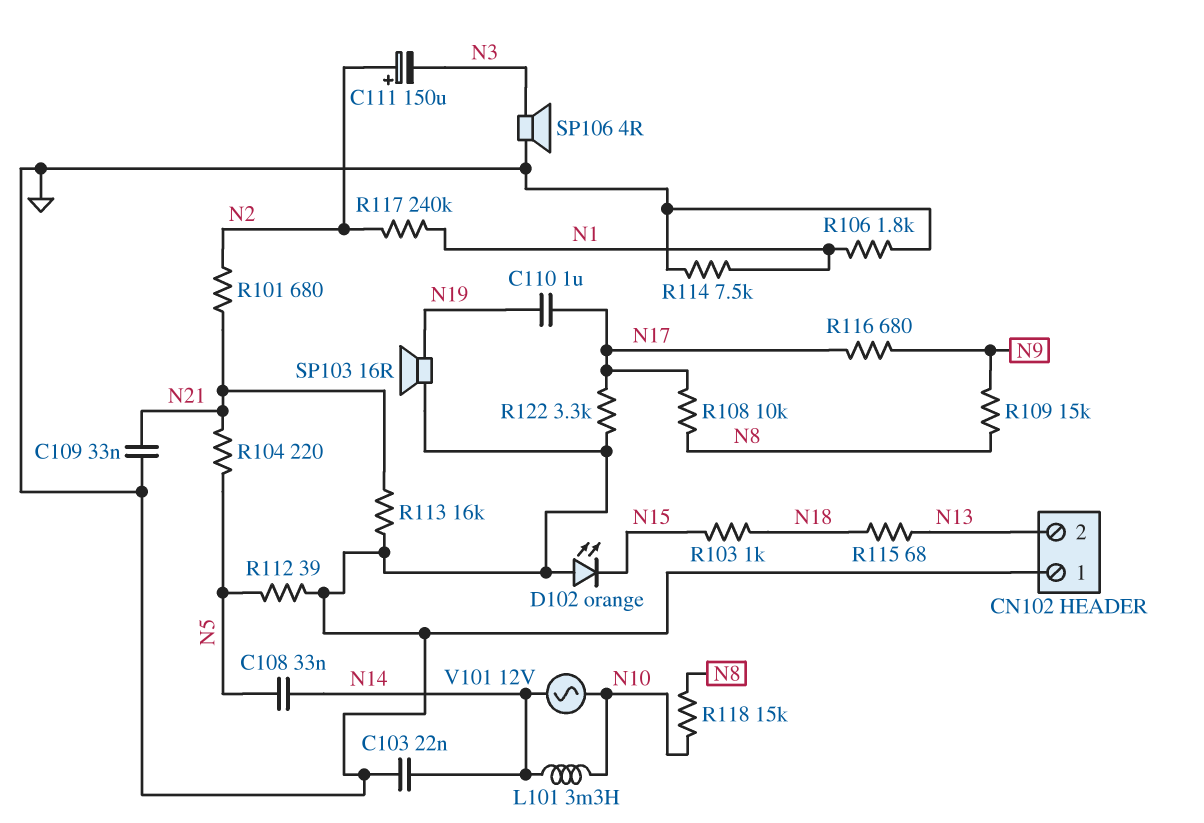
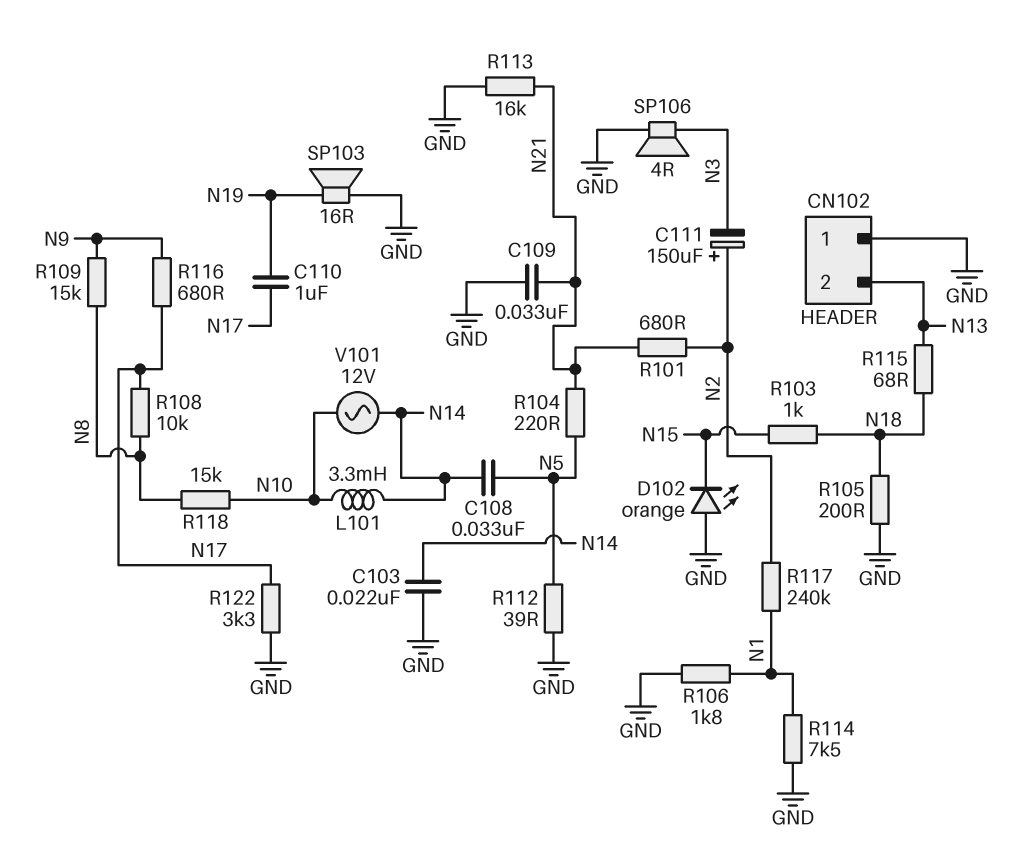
R105: none -> 200 (GND, N18)

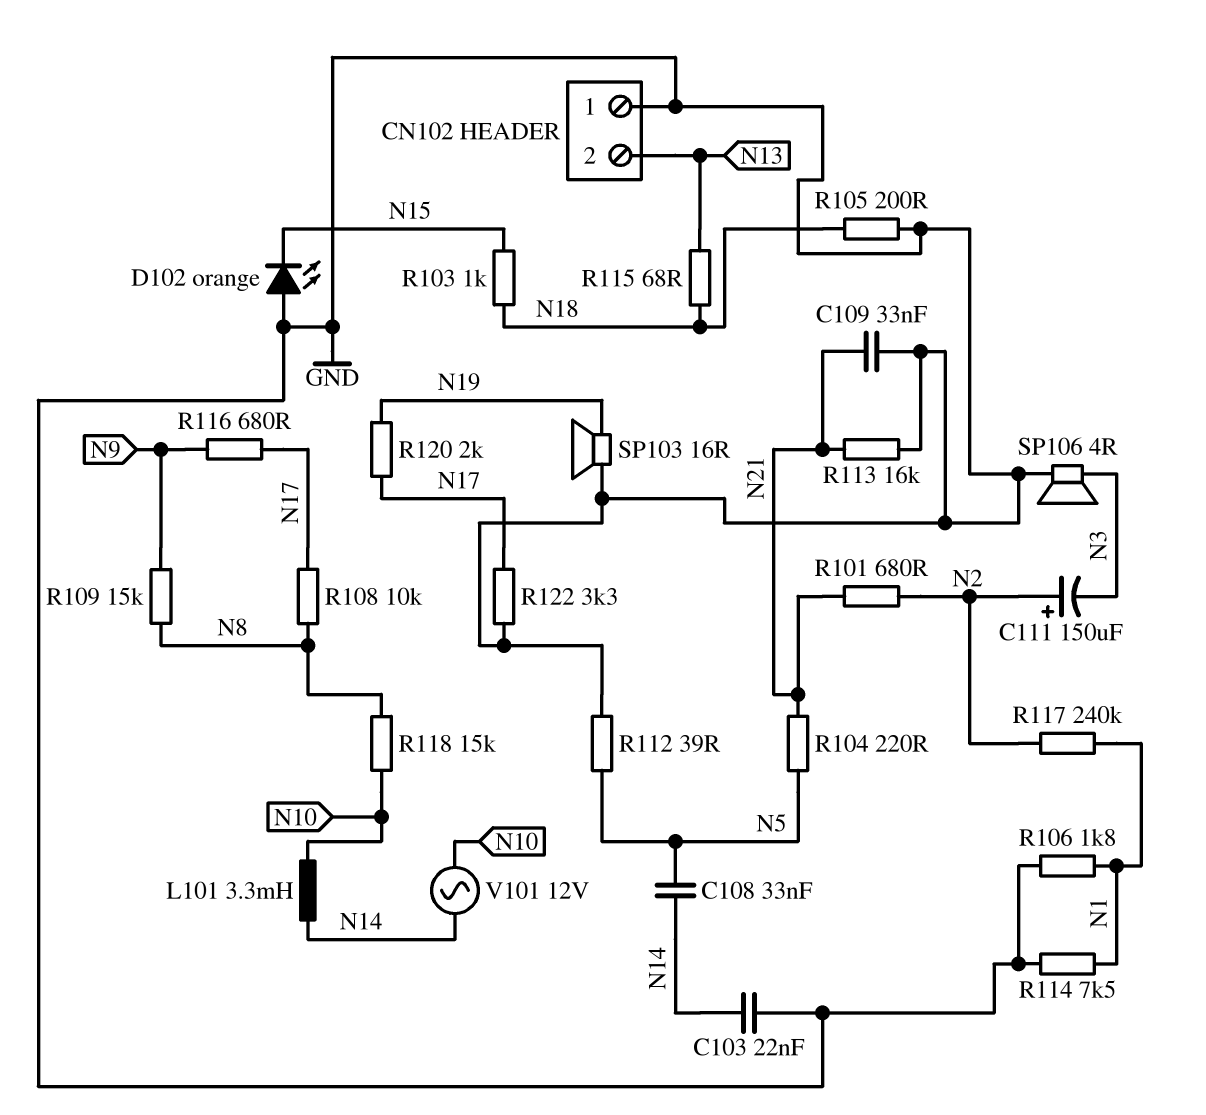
C110: 1uF (N17, N19) -> none
R120: none -> 2k (N17, N19)

